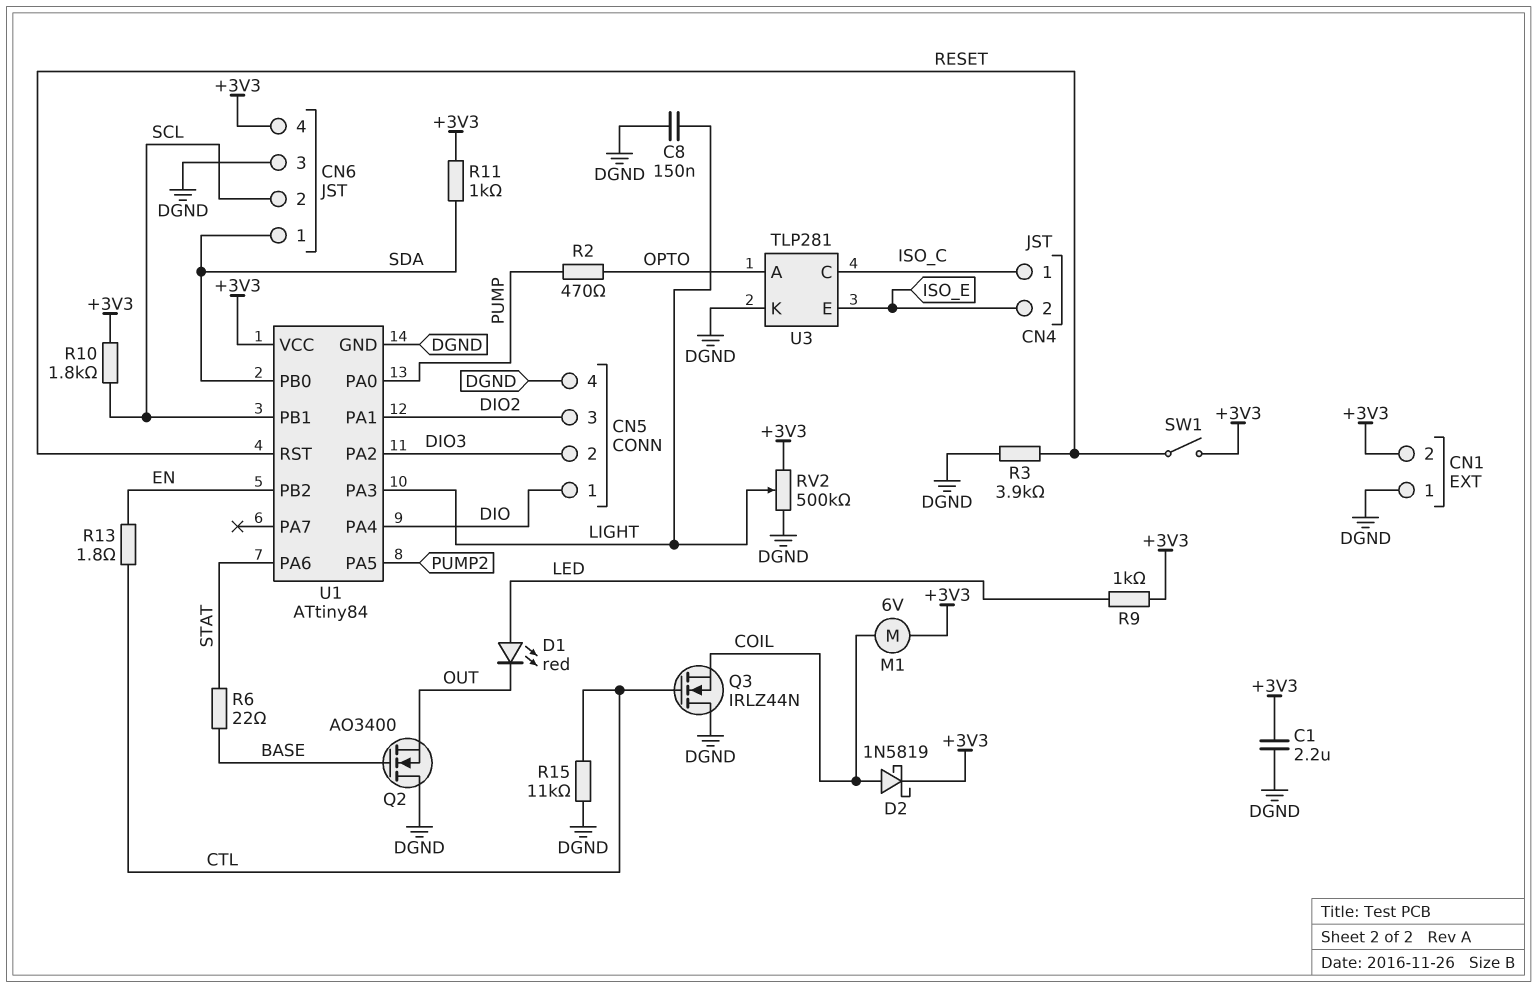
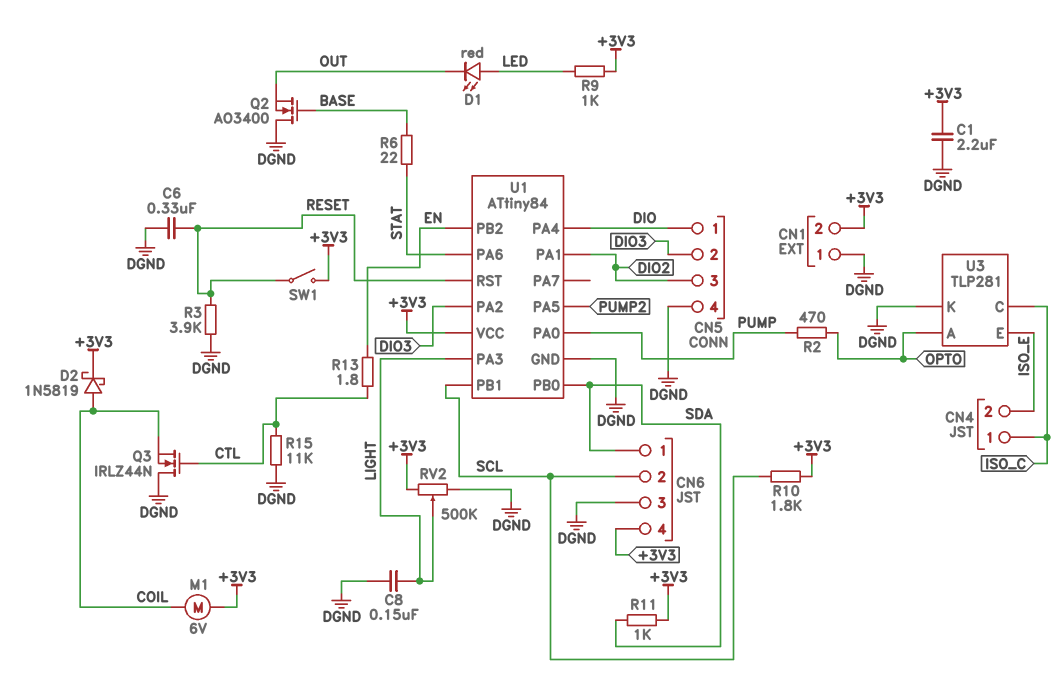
C6: none -> 330nF (DGND, RESET)

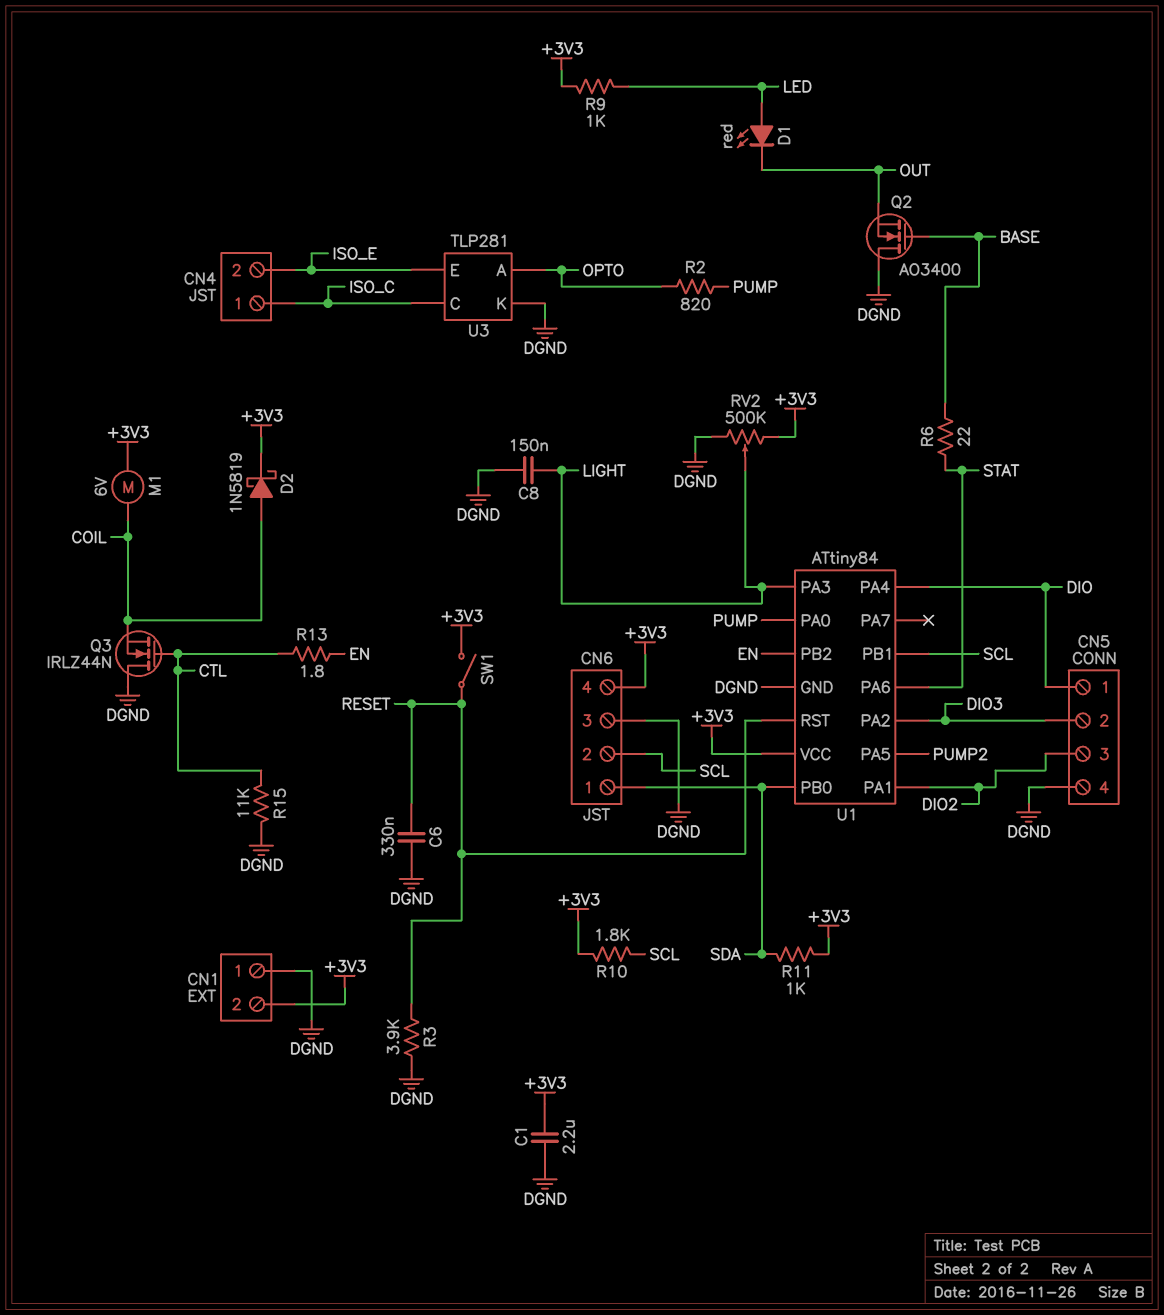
R2: 470 (OPTO, PUMP) -> 820 (OPTO, PUMP)

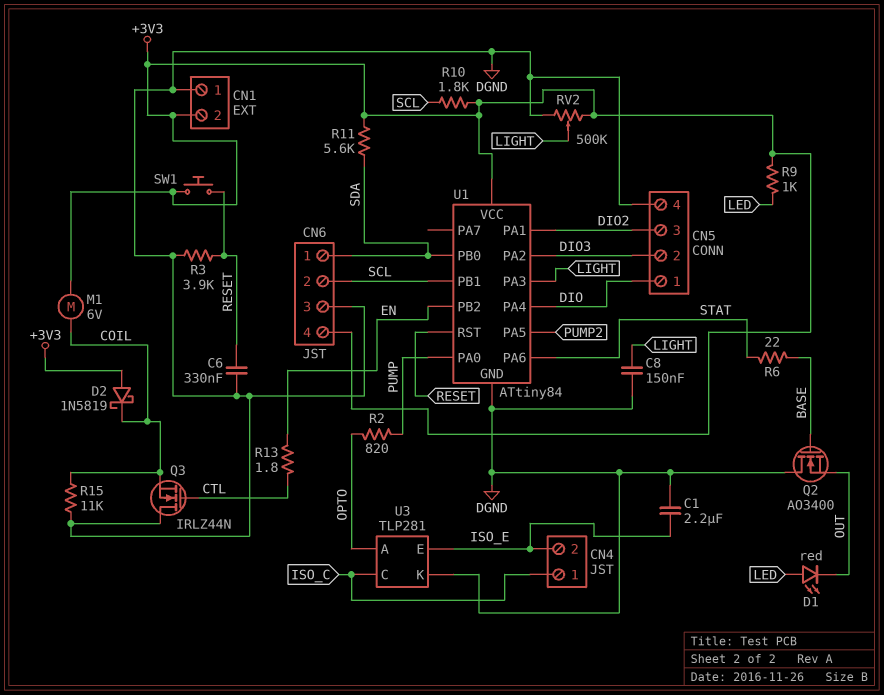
C1: 2.2uF (+3V3, DGND) -> 2.2uF (DGND, ISO_E)
D2: schottky 1N5819 (A COIL, K +3V3) -> schottky 1N5819 (A +3V3, K COIL)
R11: 1k (+3V3, SDA) -> 5.6k (+3V3, SDA)
R15: 11k (CTL, DGND) -> 11k (COIL, DGND)
SW1: switch (+3V3, RESET) -> button (+3V3, RESET)

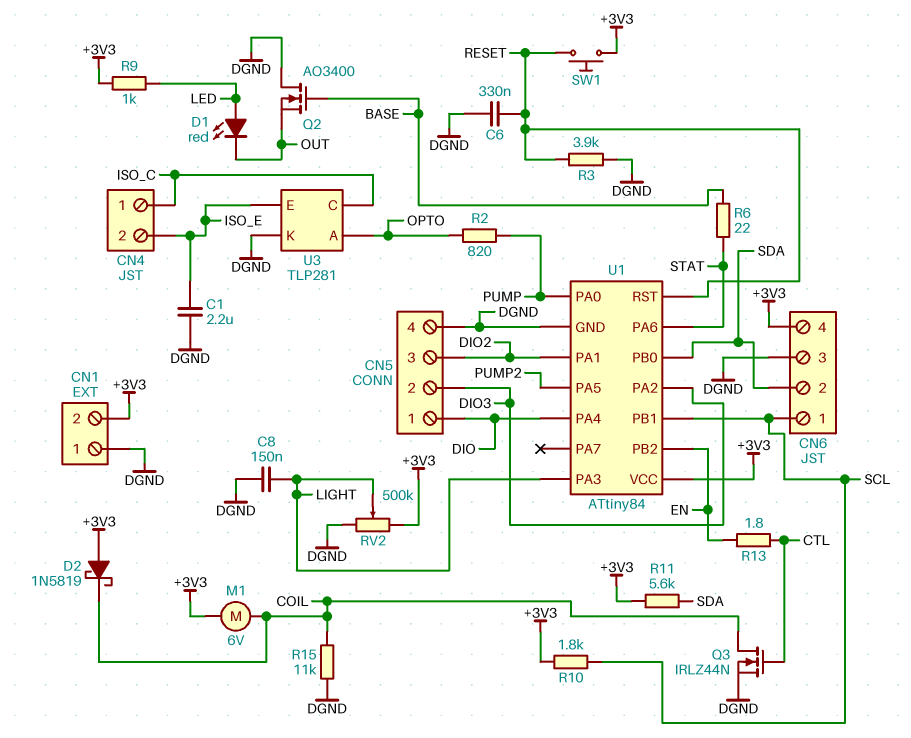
CN6 pin 1: SDA -> SCL
CN6 pin 2: SCL -> SDA
Q3: NMOS IRLZ44N (G CTL, D DGND, S COIL) -> NMOS IRLZ44N (G CTL, D COIL, S DGND)

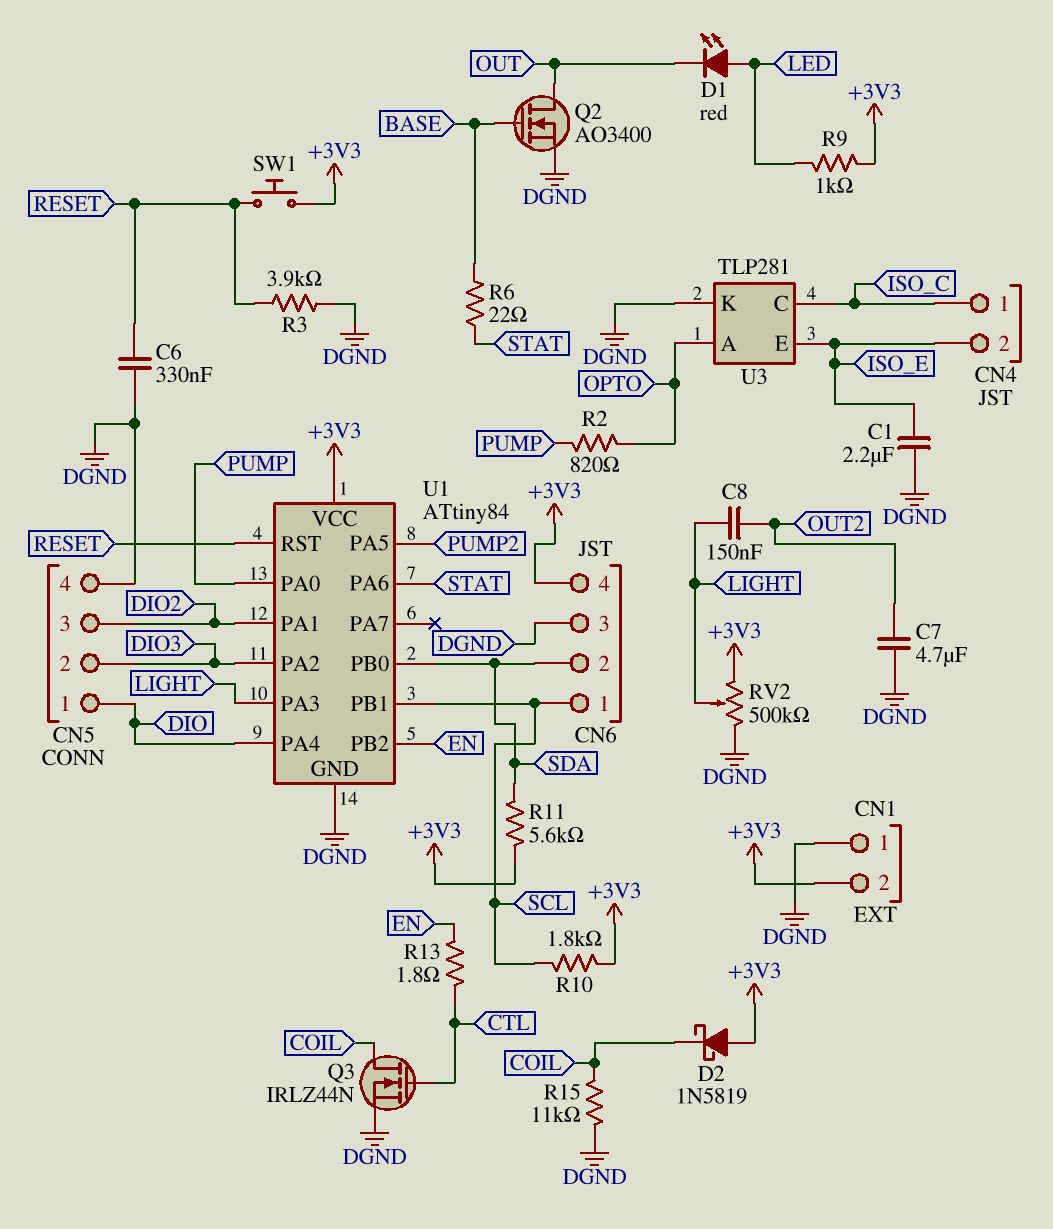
C7: none -> 4.7uF (DGND, OUT2)
C8: 150nF (DGND, LIGHT) -> 150nF (LIGHT, OUT2)
M1: motor 6V (+3V3, COIL) -> none
Q2: NMOS AO3400 (G BASE, D DGND, S OUT) -> NMOS AO3400 (G BASE, D OUT, S DGND)

